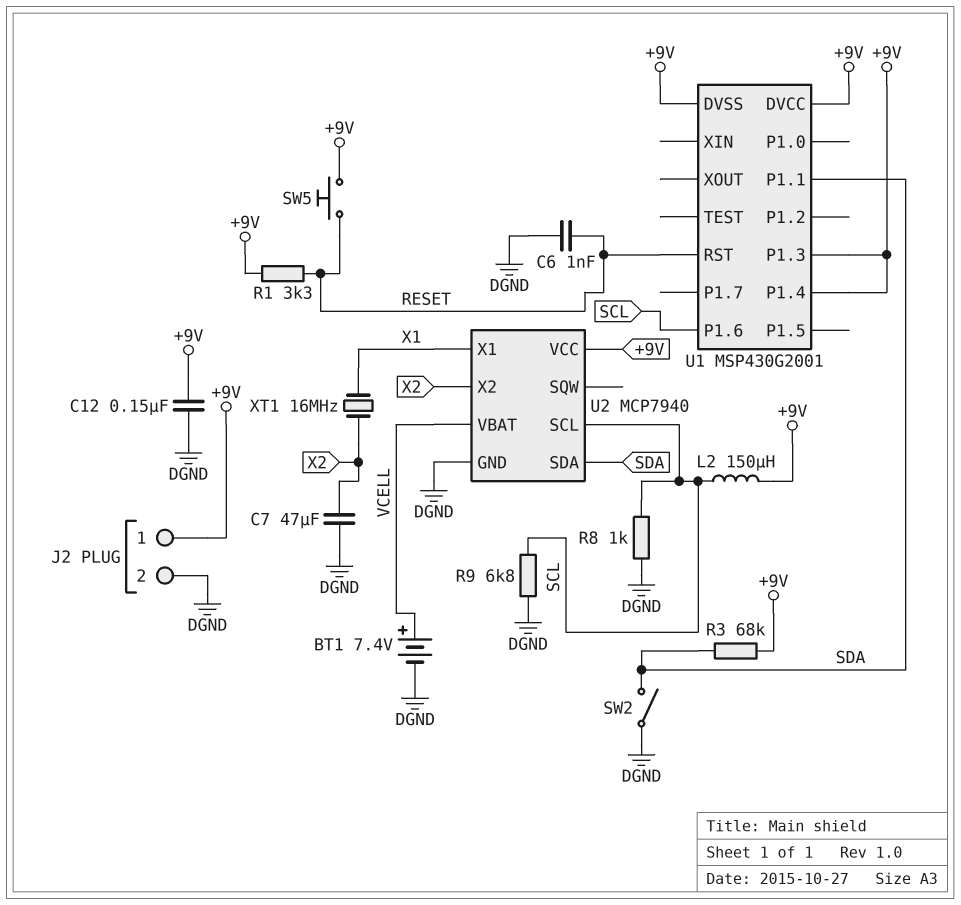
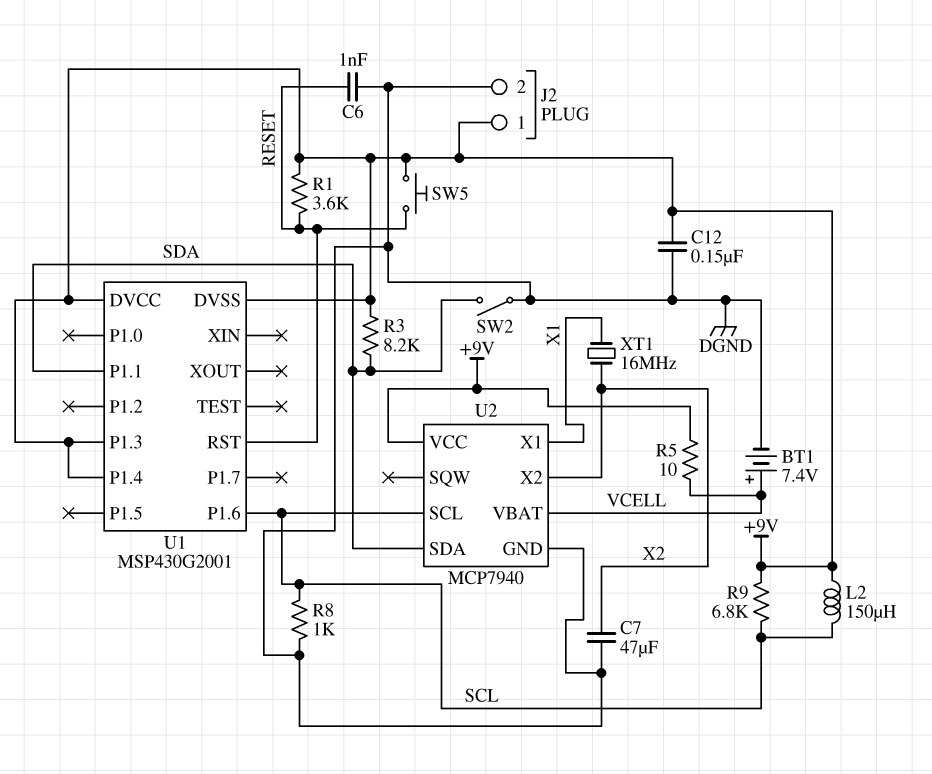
R1: 3.3k (+9V, RESET) -> 3.6k (+9V, RESET)
R3: 68k (+9V, SDA) -> 8.2k (+9V, SDA)
R5: none -> 10 (+9V, VCELL)
R9: 6.8k (DGND, SCL) -> 6.8k (+9V, SCL)

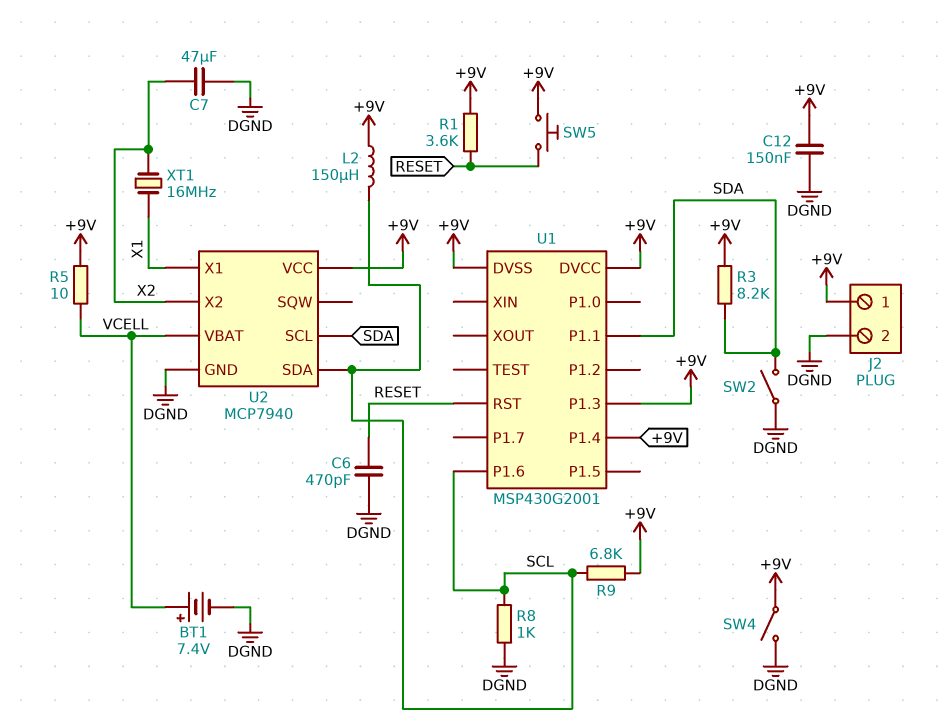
C6: 1nF (DGND, RESET) -> 470pF (DGND, RESET)
SW4: none -> switch (+9V, DGND)
U2 pin SCL: SCL -> SDA
U2 pin SDA: SDA -> SCL

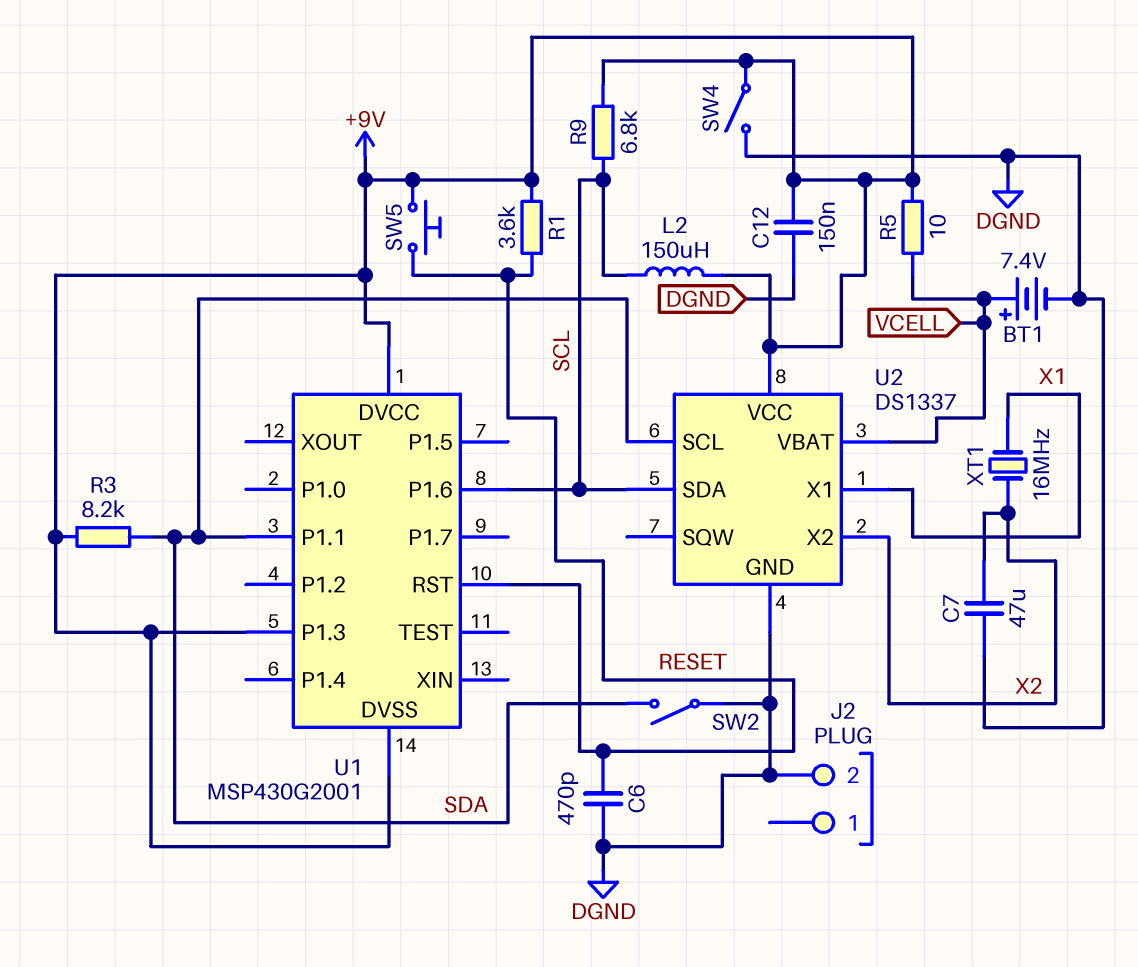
J2 pin 1: +9V -> none
R8: 1k (DGND, SCL) -> none
U1 pin P1.4: +9V -> none
U2: MCP7940 -> DS1337

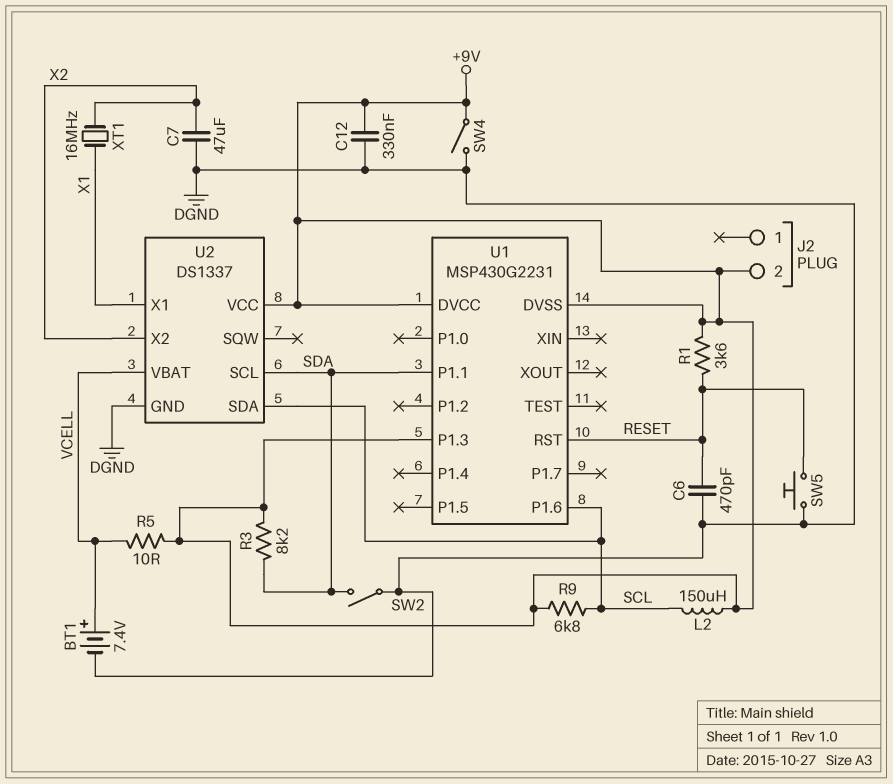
C12: 150nF (+9V, DGND) -> 330nF (+9V, DGND)
J2 pin 2: DGND -> +9V
SW5: button (+9V, RESET) -> button (DGND, RESET)
U1: MSP430G2001 -> MSP430G2231

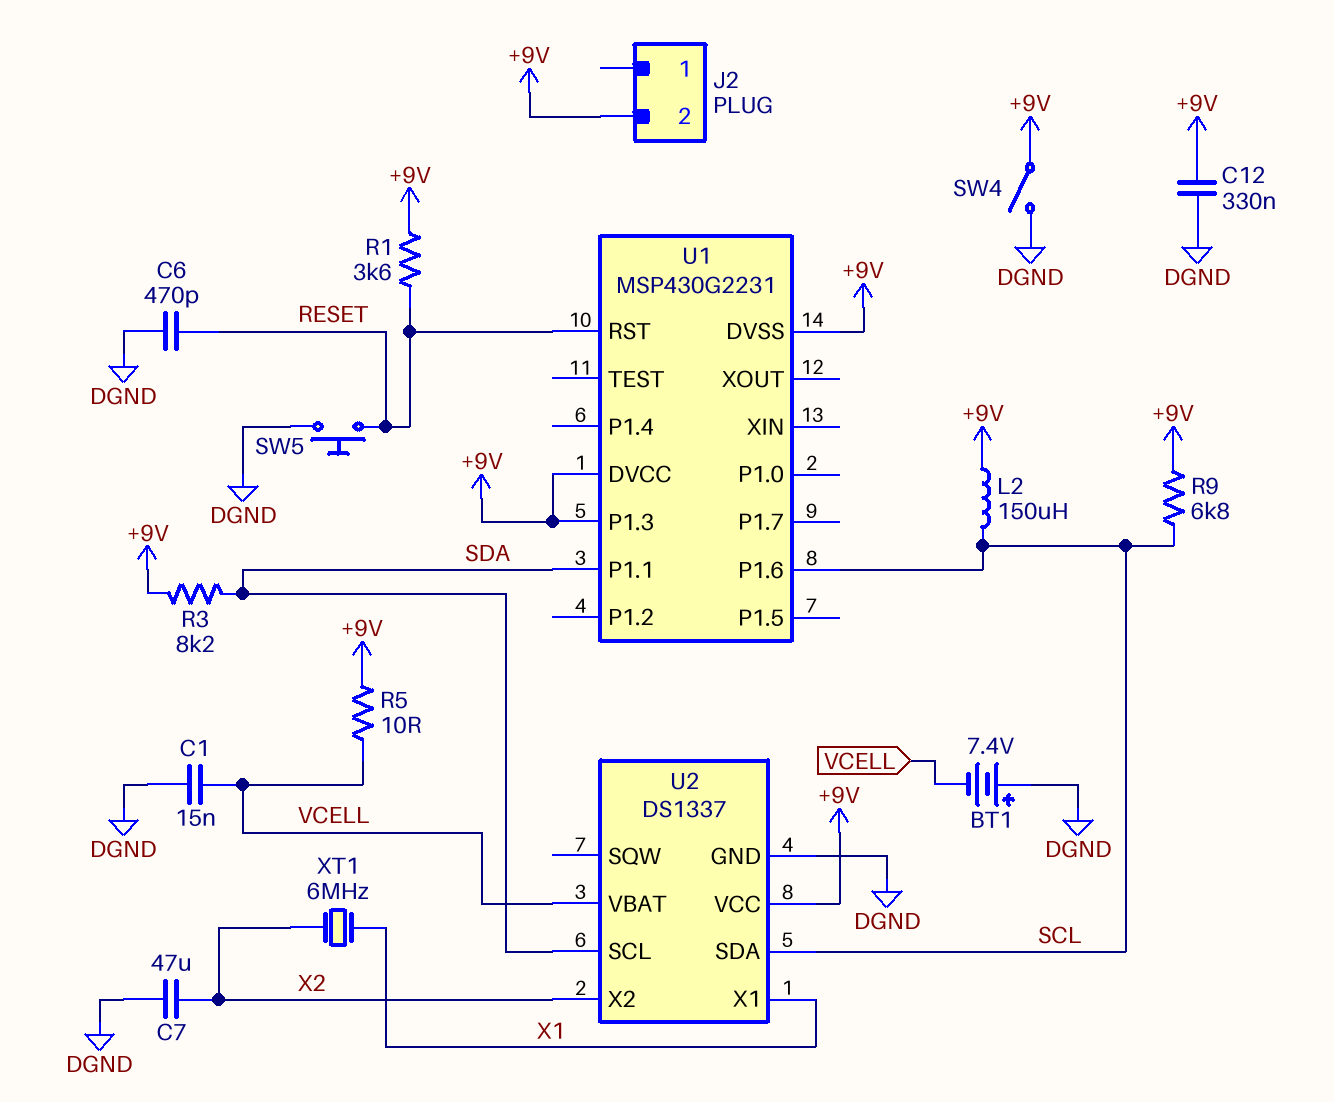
BT1: 7.4V (plus VCELL, minus DGND) -> 7.4V (plus DGND, minus VCELL)
C1: none -> 15nF (DGND, VCELL)
SW2: switch (DGND, SDA) -> none
XT1: 16MHz (X1, X2) -> 6MHz (X1, X2)

